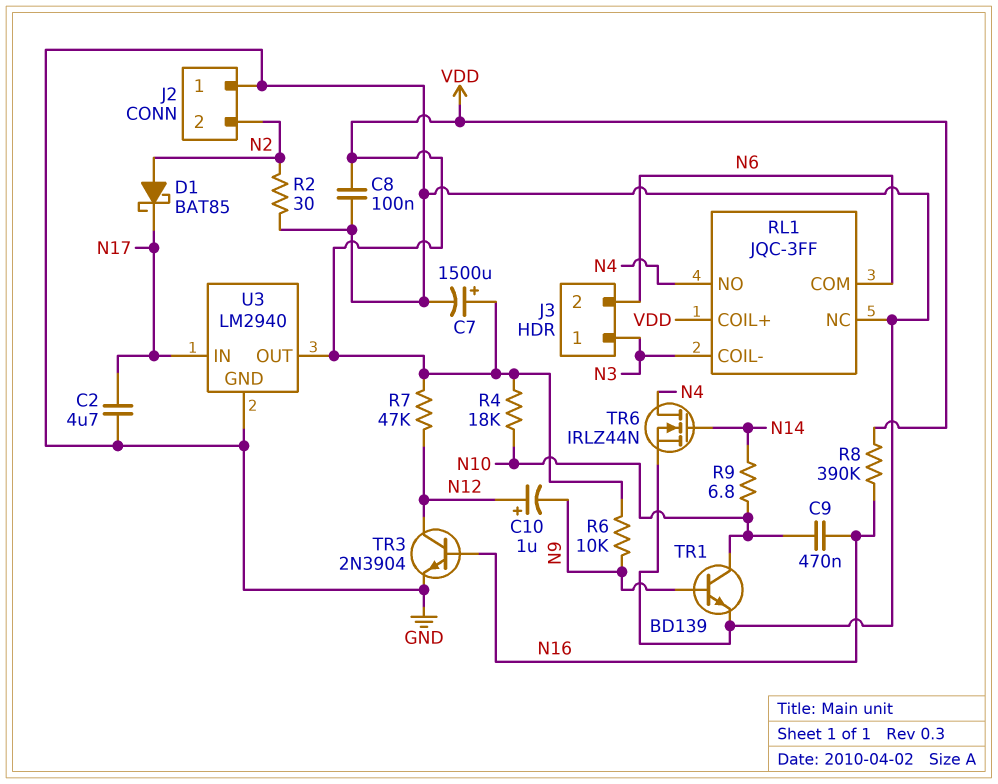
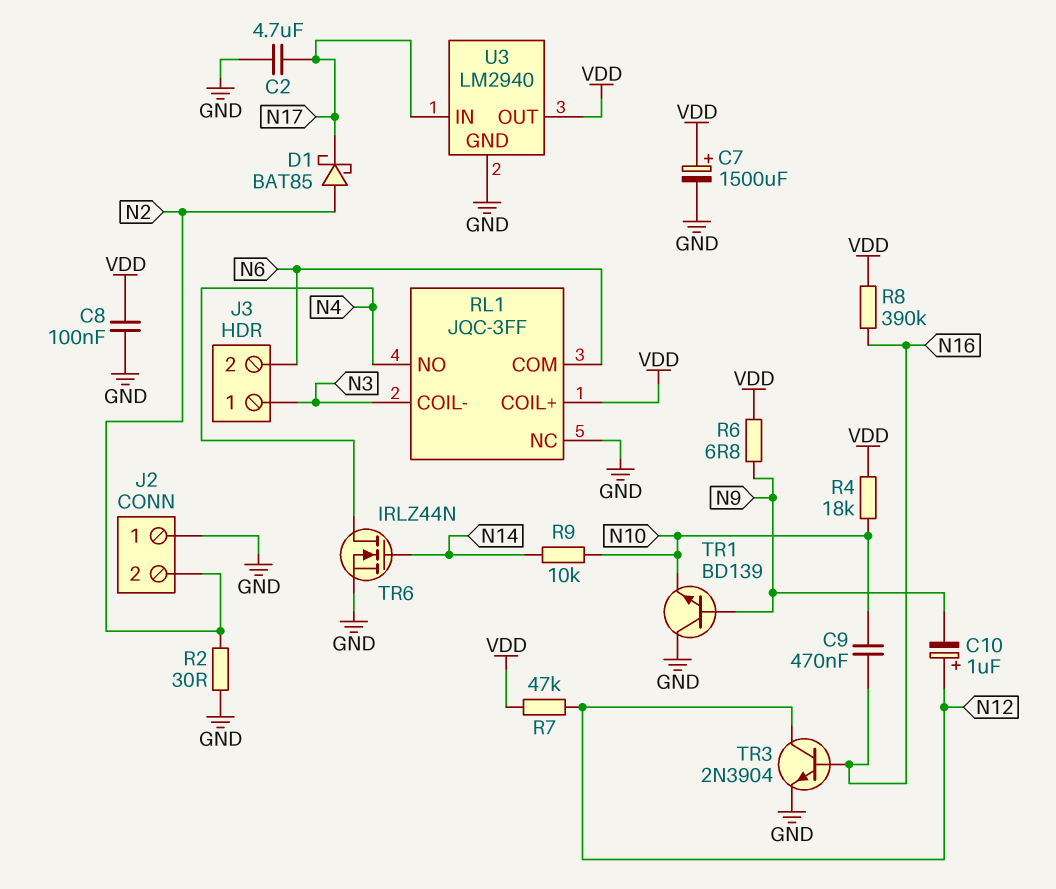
R6: 10k (N9, VDD) -> 6.8 (N9, VDD)
R9: 6.8 (N10, N14) -> 10k (N10, N14)
TR1: NPN BD139 (B N9, C N10, E GND) -> NPN BD139 (B N9, C GND, E N10)

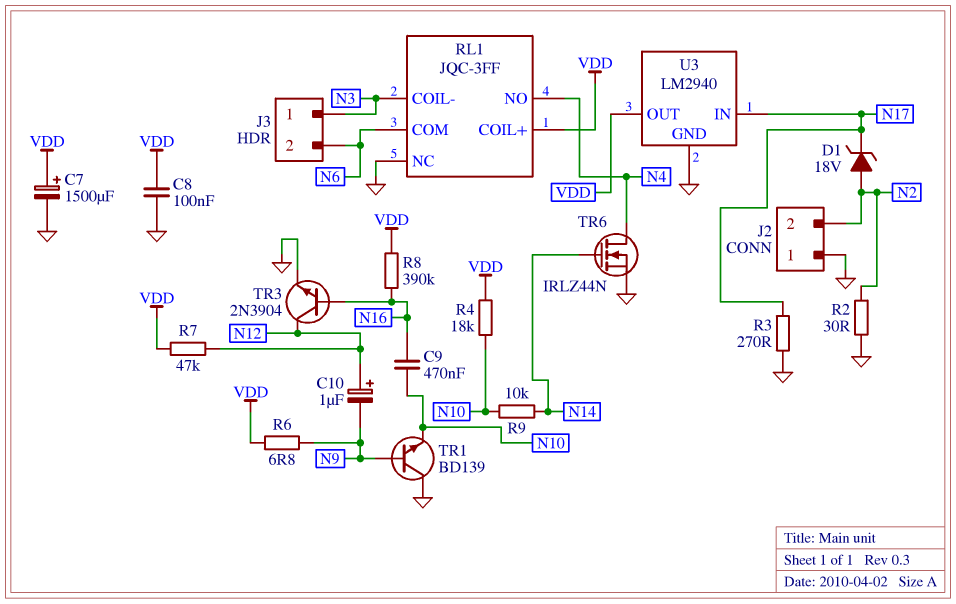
C2: 4.7uF (GND, N17) -> none
D1: schottky BAT85 (A N2, K N17) -> zener 18V (A N2, K N17)
R3: none -> 270 (GND, N17)

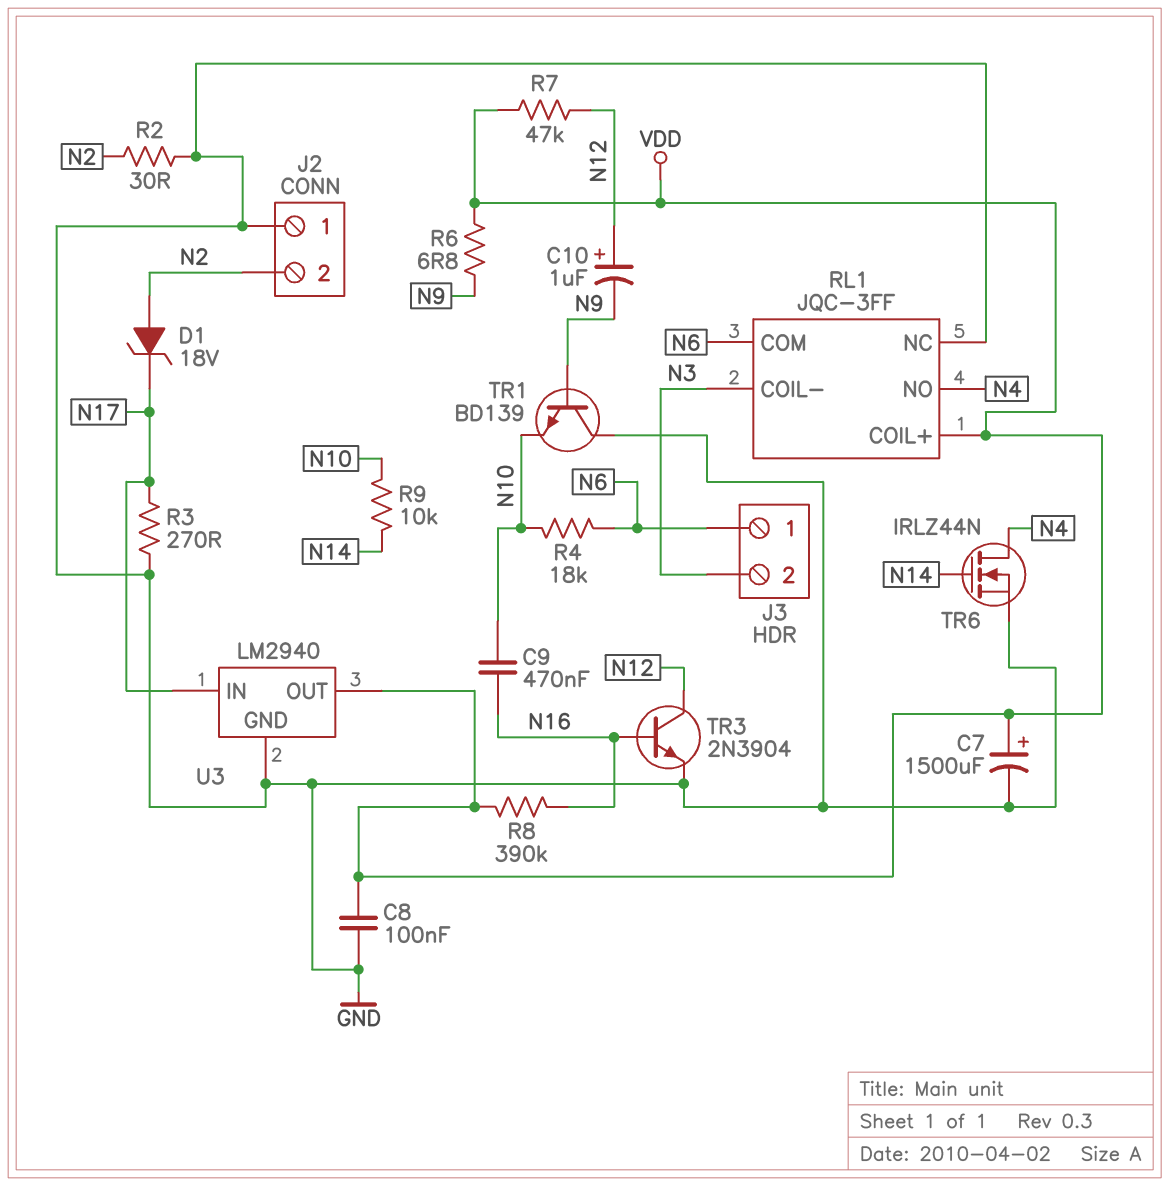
J3 pin 1: N3 -> N6
J3 pin 2: N6 -> N3
R4: 18k (N10, VDD) -> 18k (N6, N10)

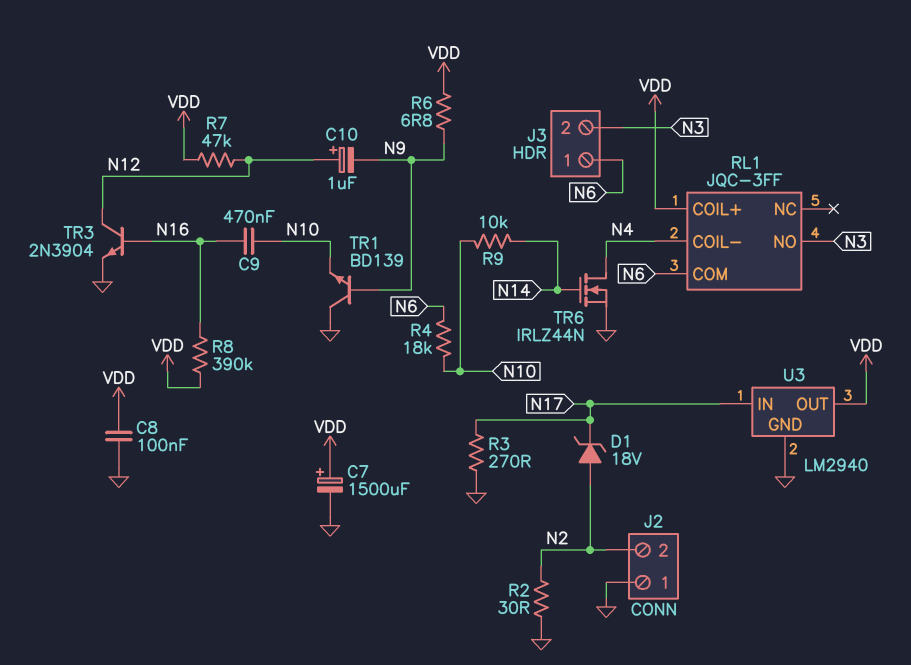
RL1 pin COIL-: N3 -> N4
RL1 pin NC: GND -> none
RL1 pin NO: N4 -> N3

